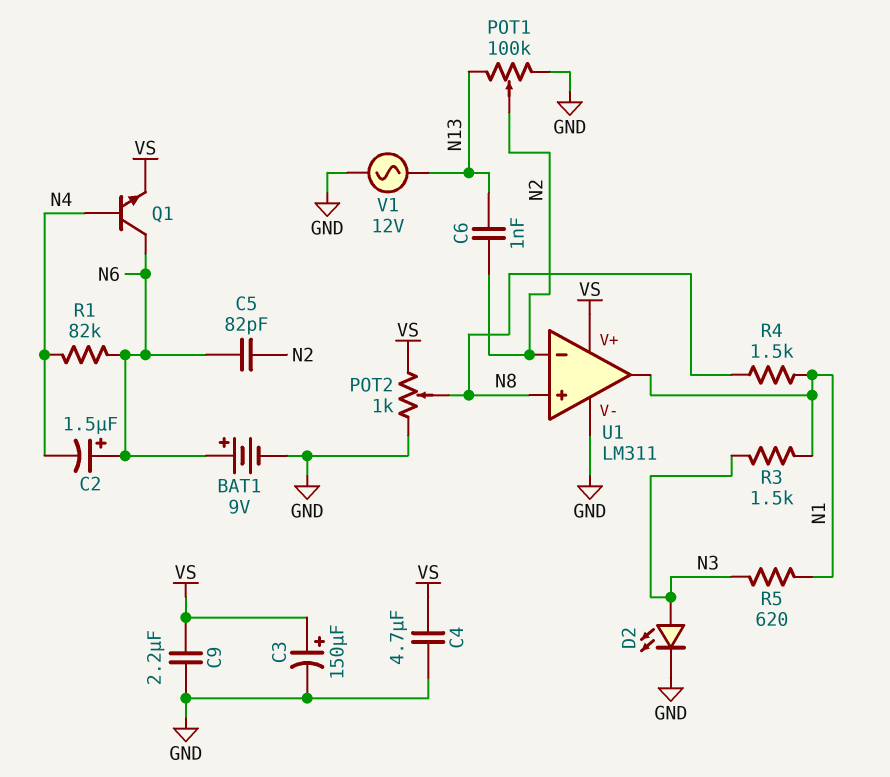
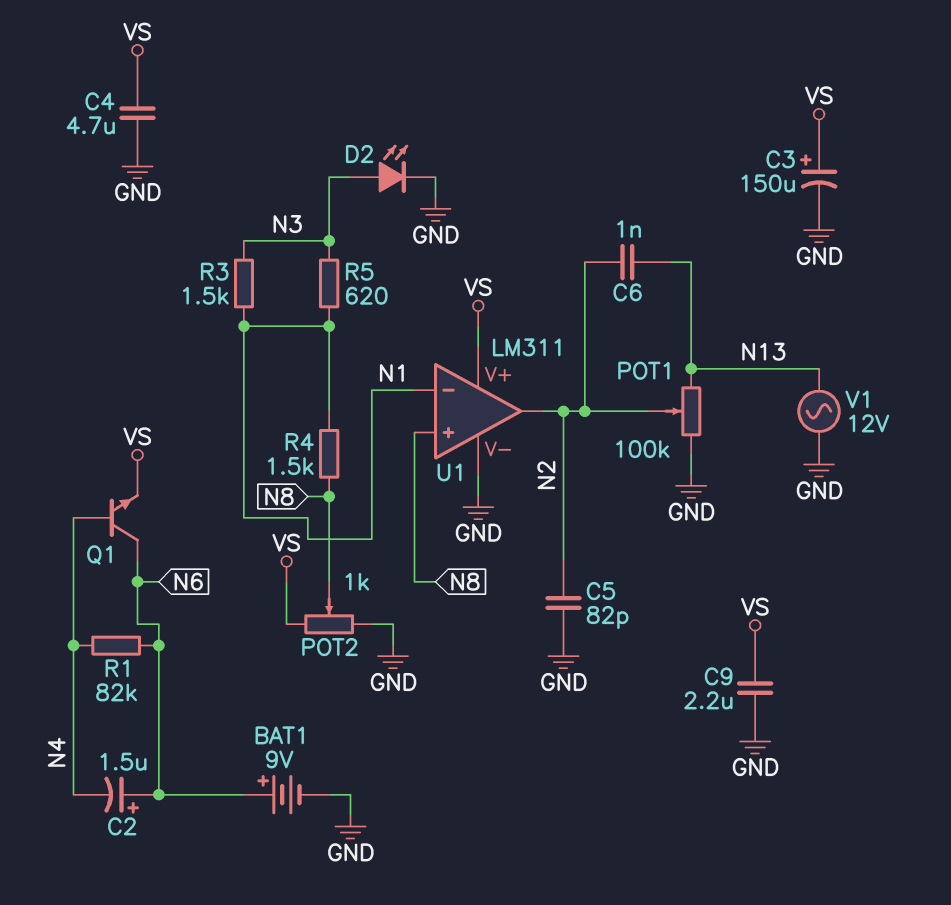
C5: 82pF (N2, N6) -> 82pF (GND, N2)
U1 pin in-: N2 -> N1
U1 pin out: N1 -> N2

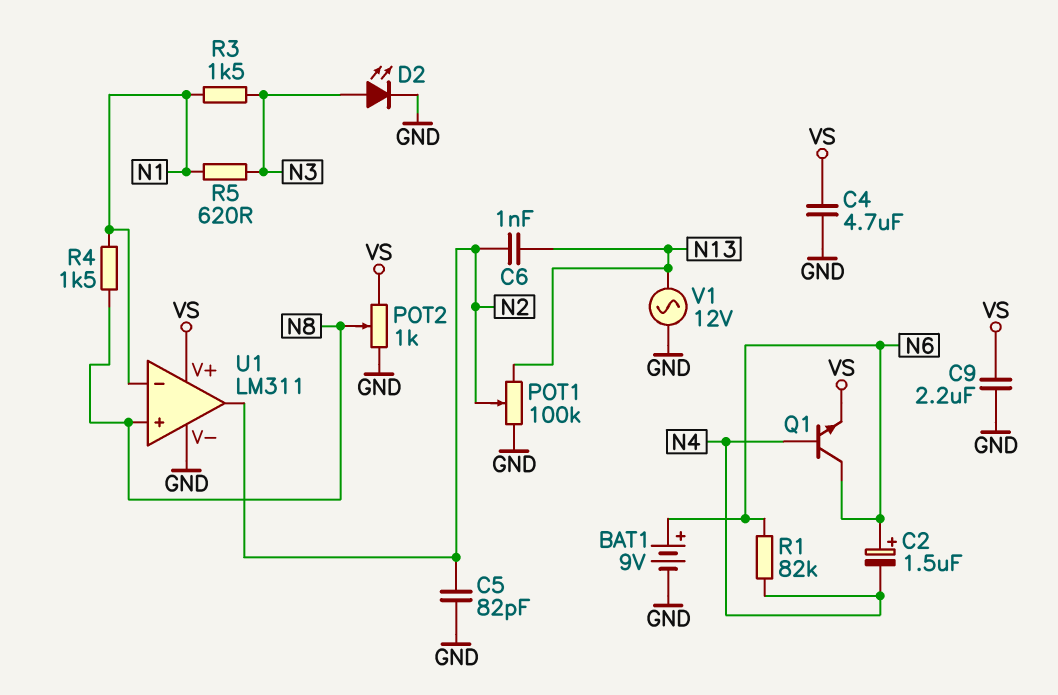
C3: 150uF (plus VS, minus GND) -> none

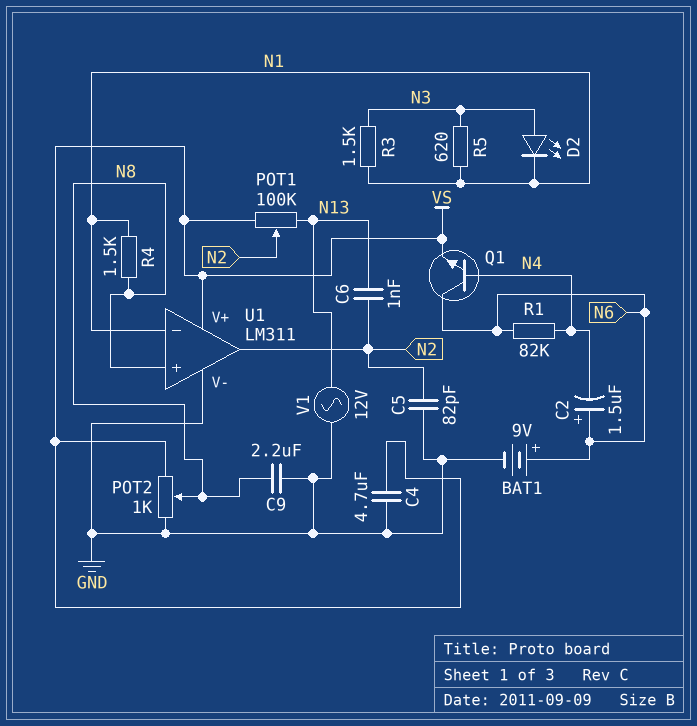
C9: 2.2uF (GND, VS) -> 2.2uF (GND, N8)
D2: LED (A N3, K GND) -> LED (A N3, K N1)
POT1: 100k (GND, N13, wiper N2) -> 100k (N13, VS, wiper N2)

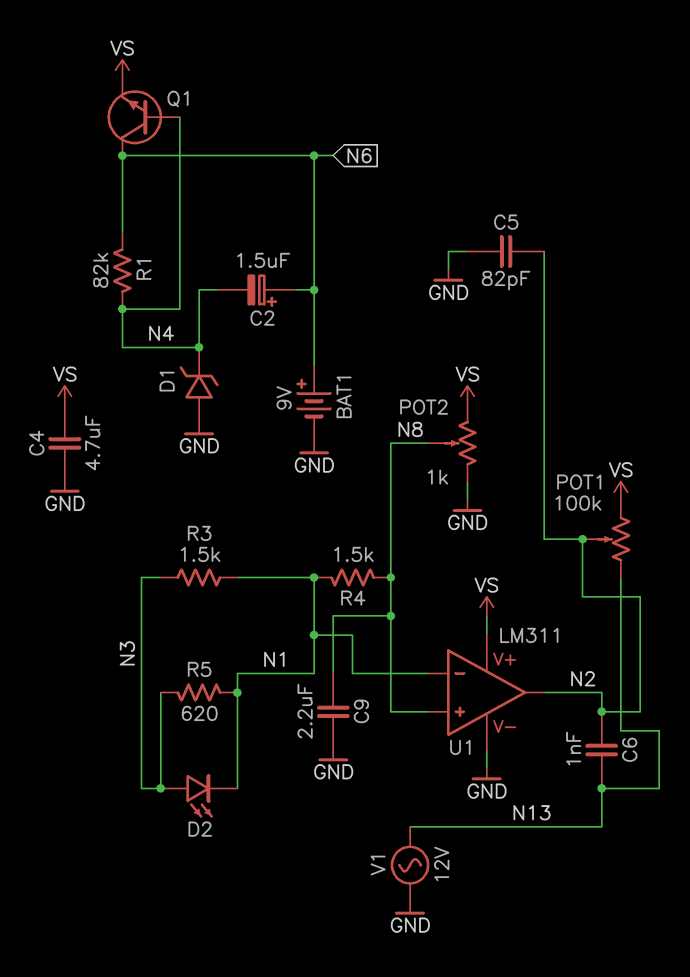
D1: none -> zener (A GND, K N4)

